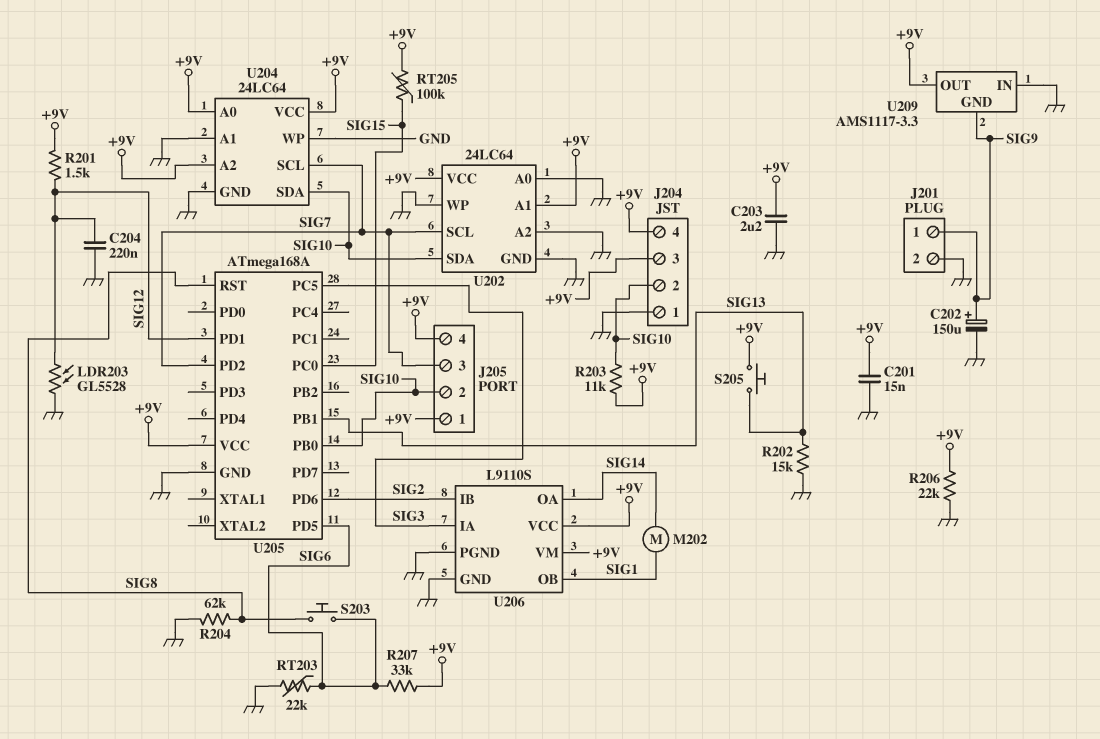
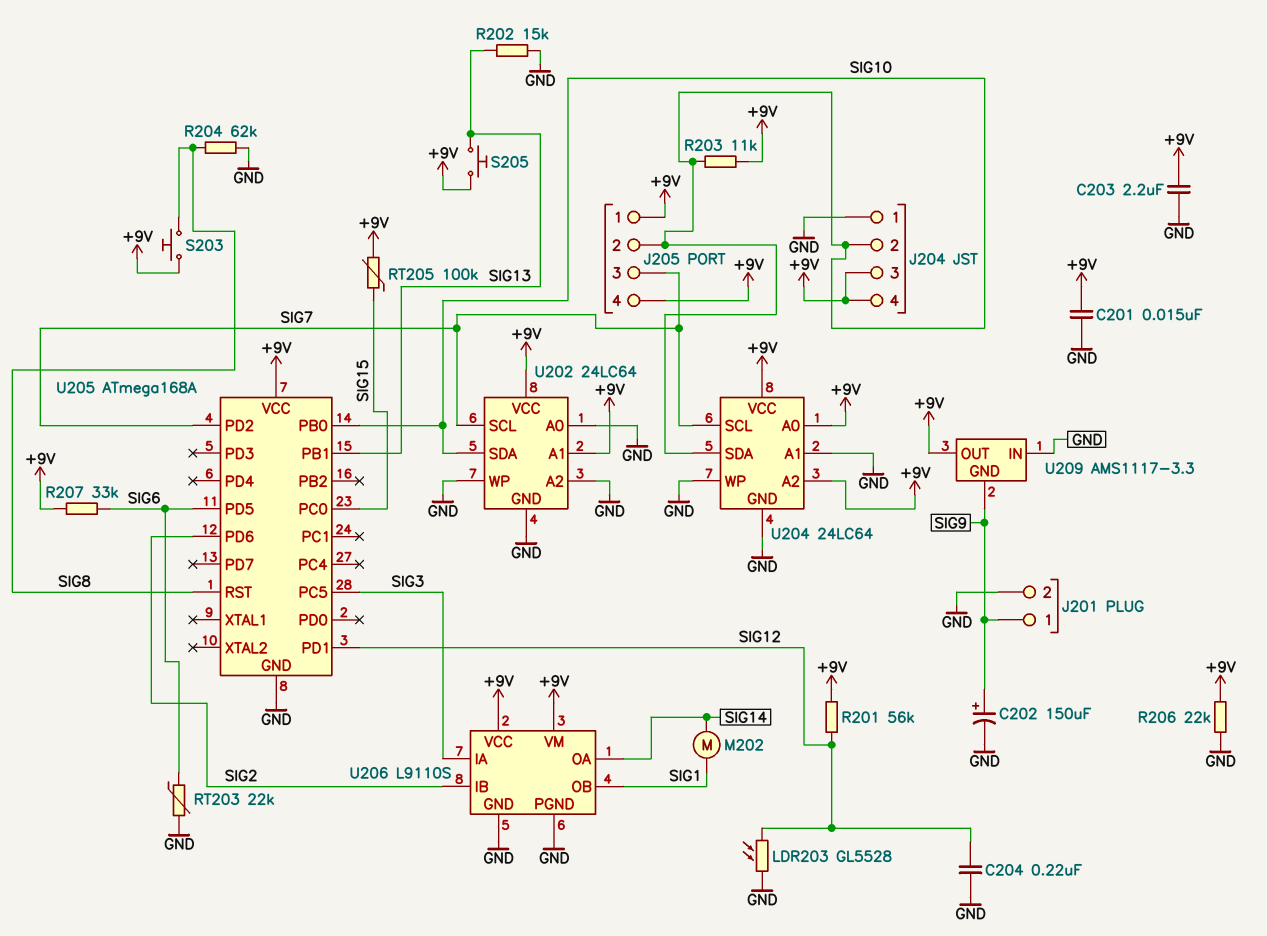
R201: 1.5k (+9V, SIG12) -> 56k (+9V, SIG12)
S203: button (SIG6, SIG8) -> button (+9V, SIG8)

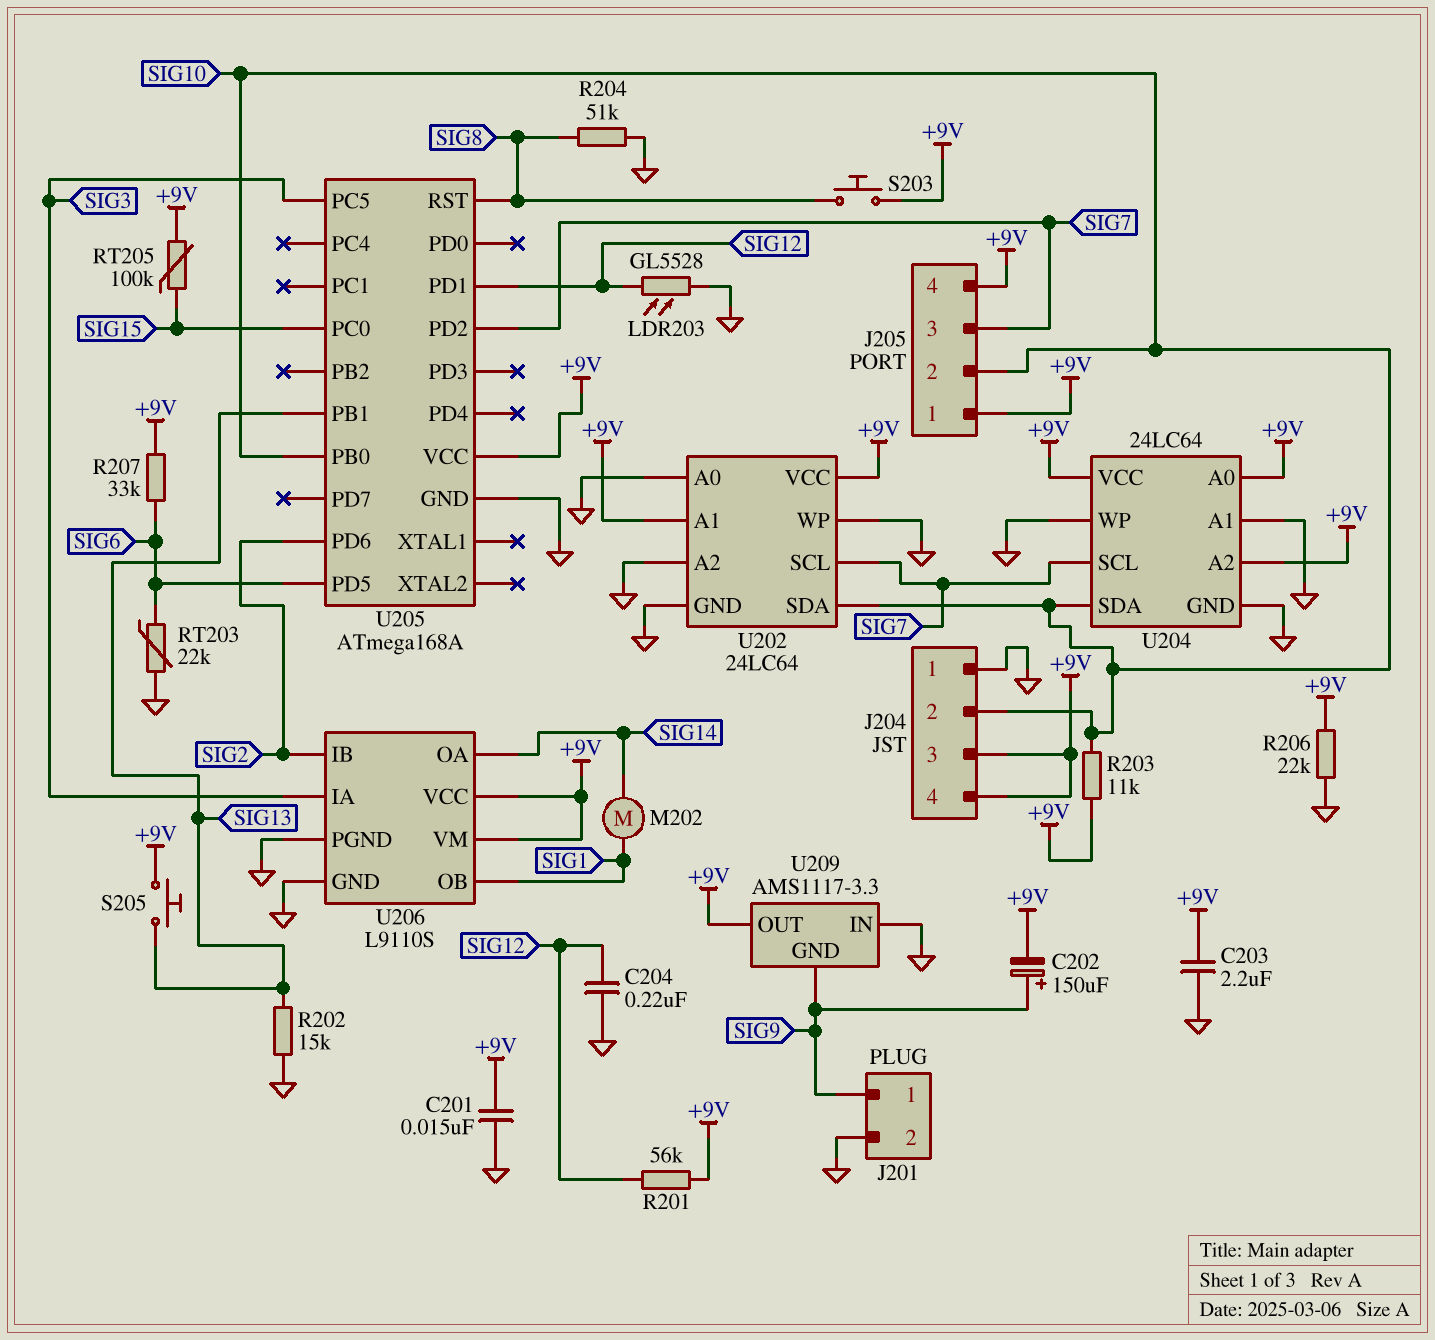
C202: 150uF (plus SIG9, minus GND) -> 150uF (plus SIG9, minus +9V)
R204: 62k (GND, SIG8) -> 51k (GND, SIG8)

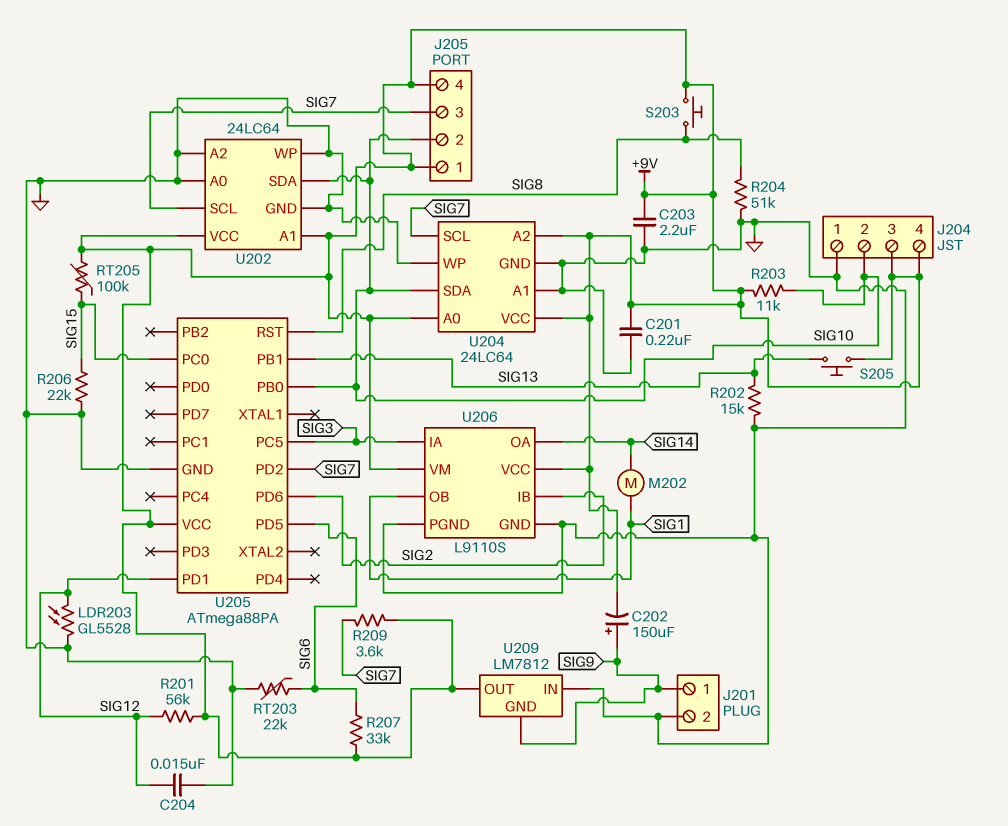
C201: 15nF (+9V, GND) -> 220nF (+9V, GND)
C204: 220nF (GND, SIG12) -> 15nF (GND, SIG12)
R206: 22k (+9V, GND) -> 22k (GND, SIG15)
R209: none -> 3.6k (+9V, SIG7)
U205: ATmega168A -> ATmega88PA
U209: AMS1117-3.3 -> LM7812

